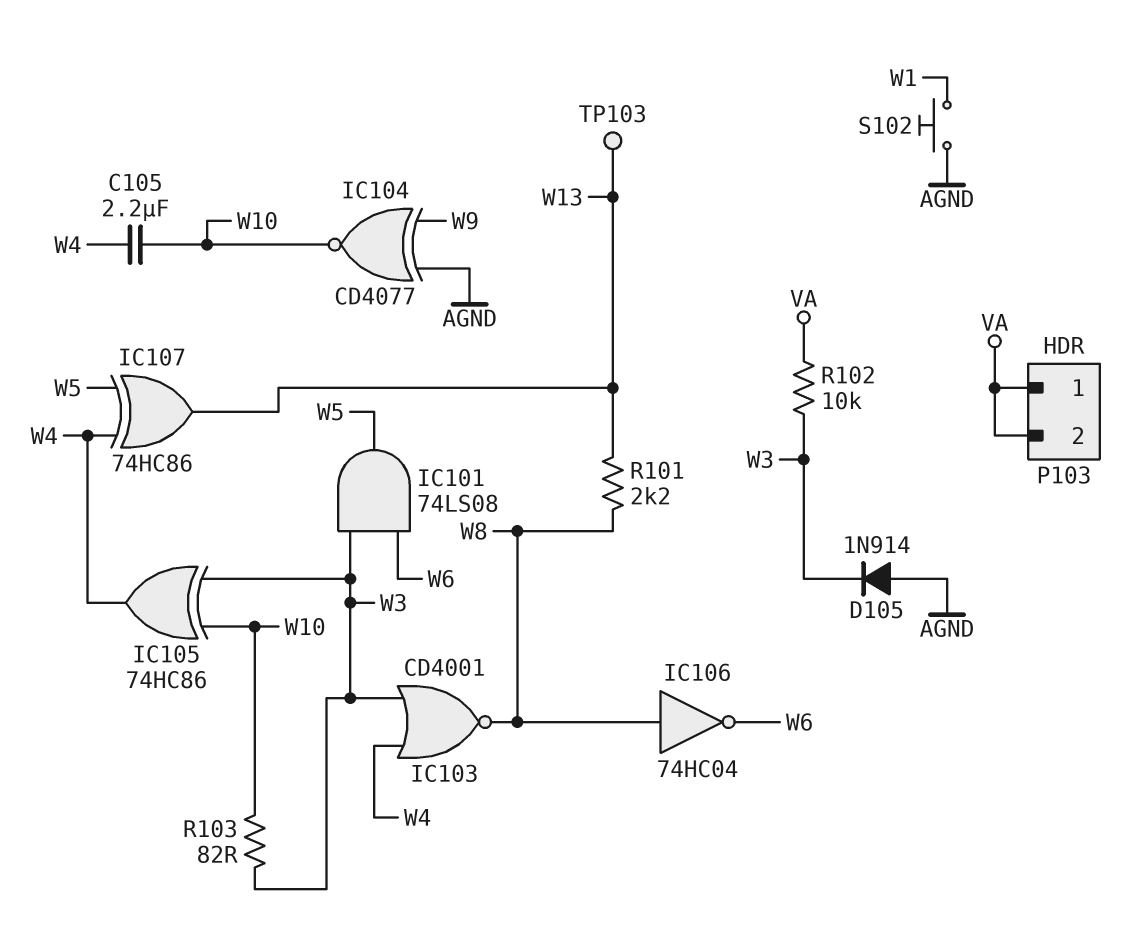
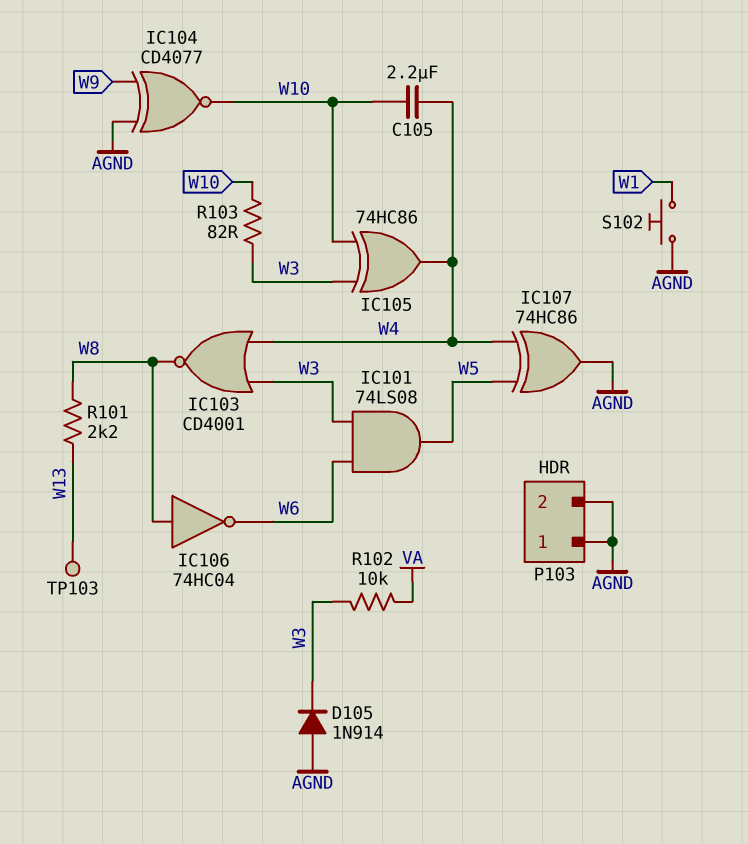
IC107: XOR 74HC86 (in W4, in W5, out W13) -> XOR 74HC86 (in W4, in W5, out AGND)
P103 pin 1: VA -> AGND
P103 pin 2: VA -> AGND

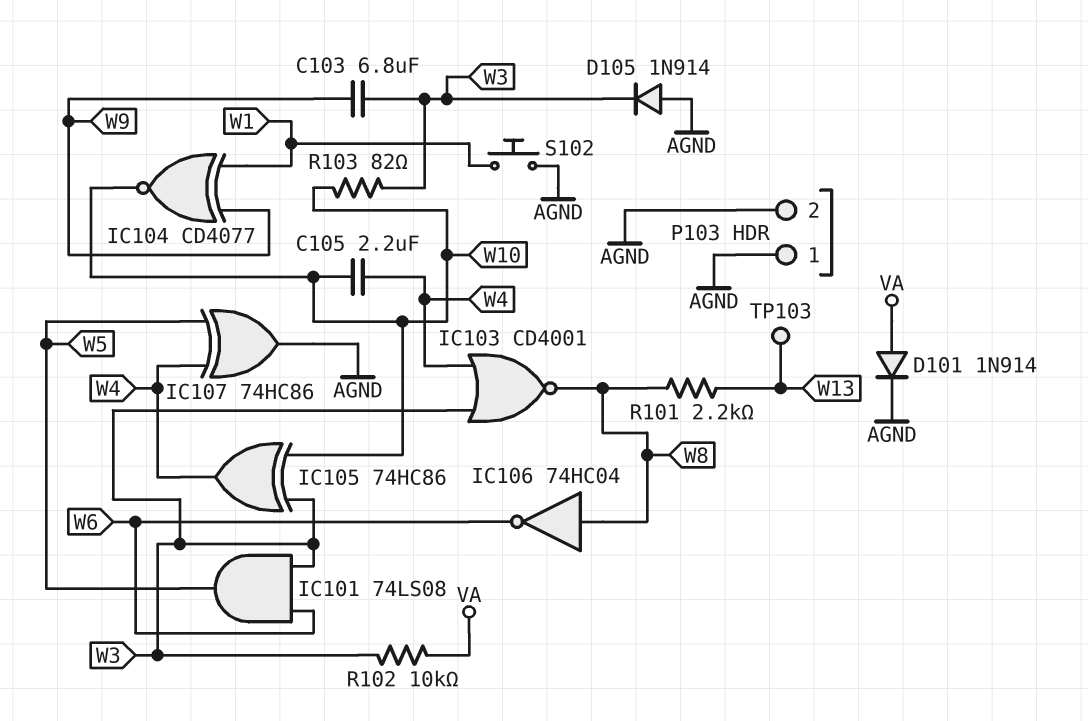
C103: none -> 6.8uF (W3, W9)
D101: none -> diode 1N914 (A VA, K AGND)
IC104: XNOR CD4077 (in AGND, in W9, out W10) -> XNOR CD4077 (in W1, in W9, out W10)

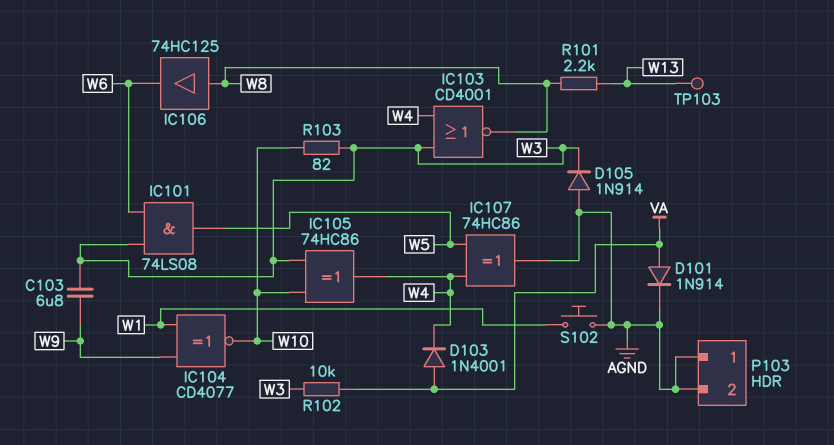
C105: 2.2uF (W4, W10) -> none
D103: none -> diode 1N4001 (A VA, K W4)
IC106: NOT 74HC04 (in W8, out W6) -> buffer 74HC125 (in W8, out W6)

